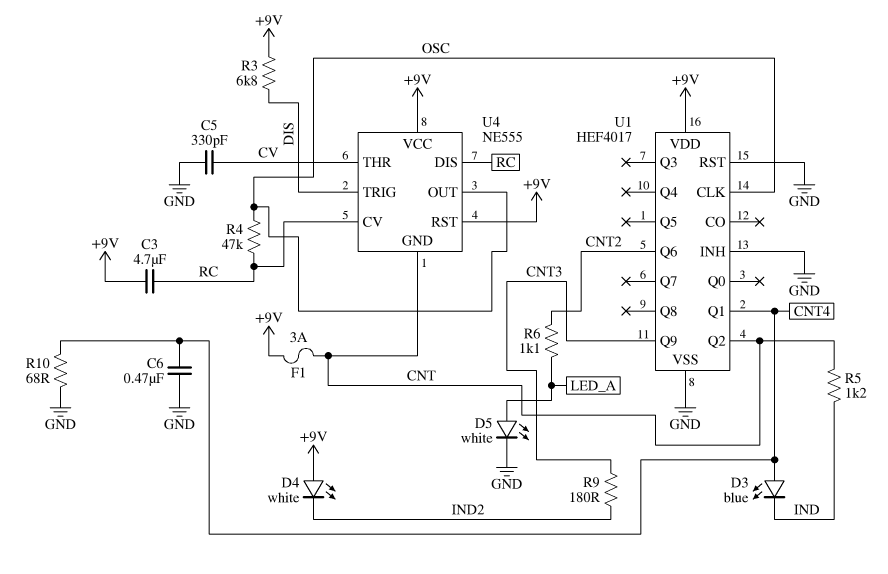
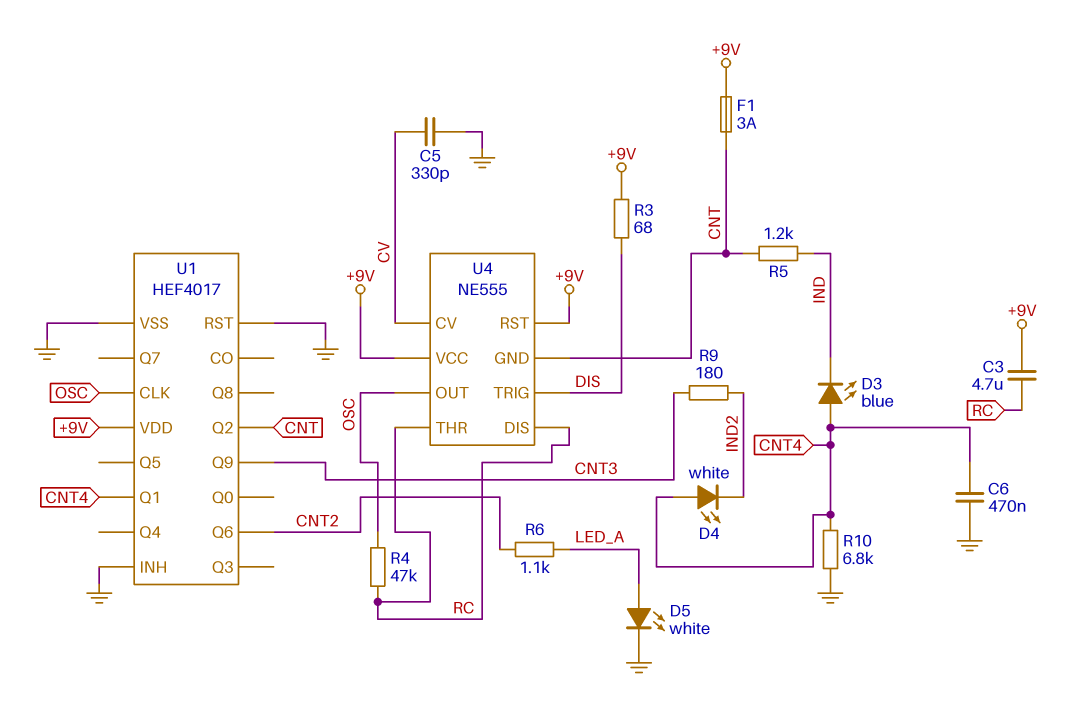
D4: LED white (A +9V, K IND2) -> LED white (A CNT4, K IND2)
R3: 6.8k (+9V, DIS) -> 68 (+9V, DIS)
R10: 68 (CNT4, GND) -> 6.8k (CNT4, GND)
U4 pin CV: RC -> CV
U4 pin THR: CV -> RC

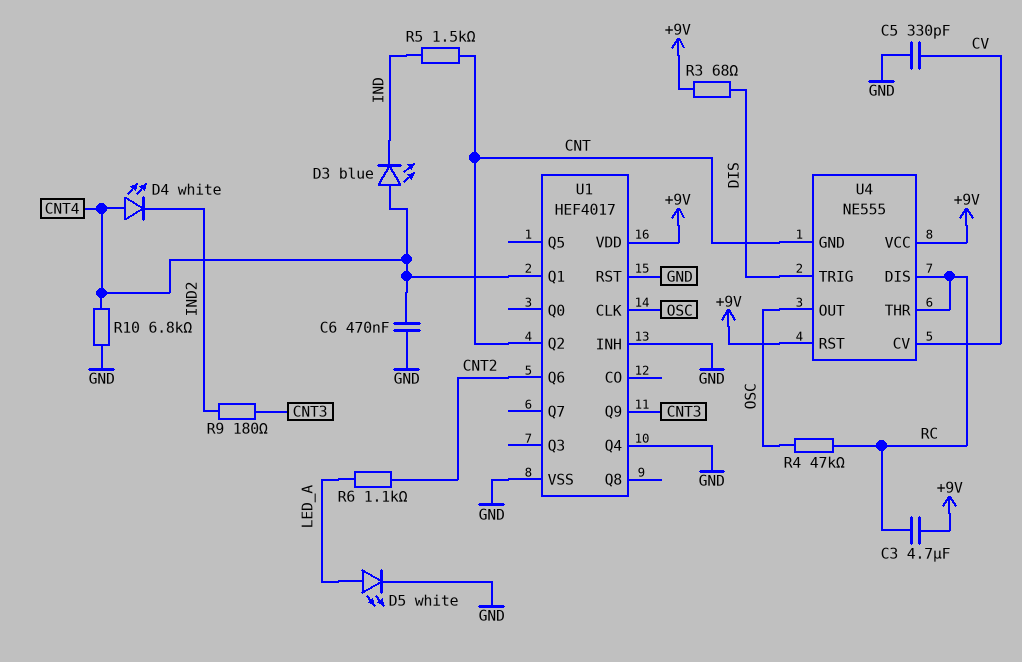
F1: 3A (+9V, CNT) -> none
R5: 1.2k (CNT, IND) -> 1.5k (CNT, IND)
U1 pin Q4: none -> GND

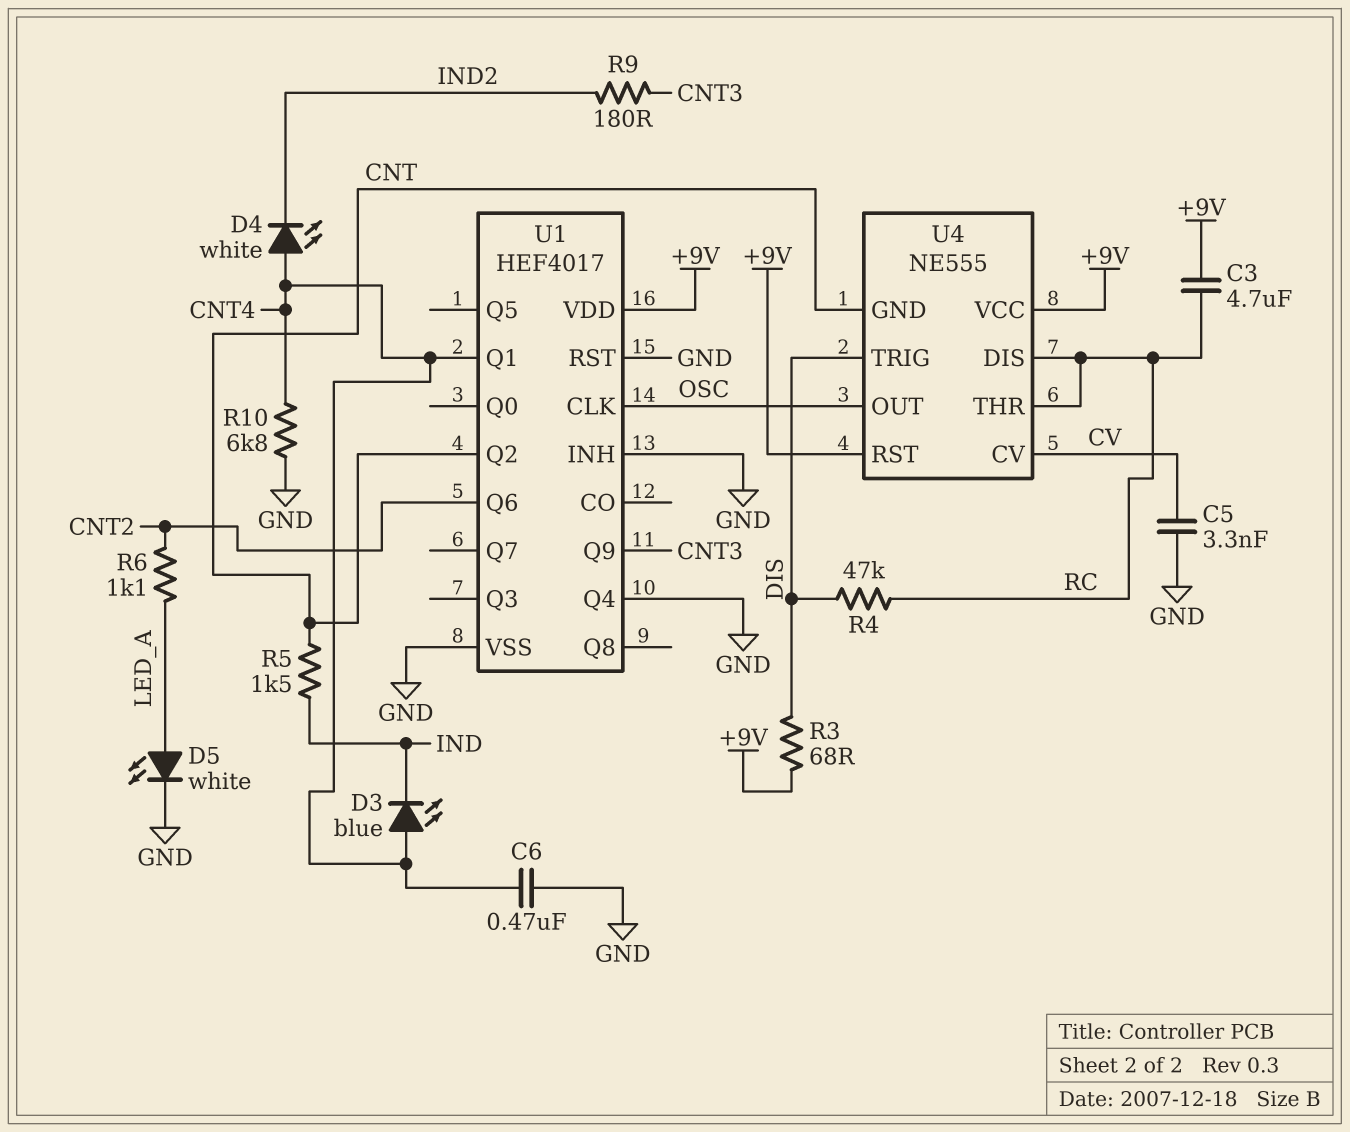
C5: 330pF (CV, GND) -> 3.3nF (CV, GND)
R4: 47k (OSC, RC) -> 47k (DIS, RC)

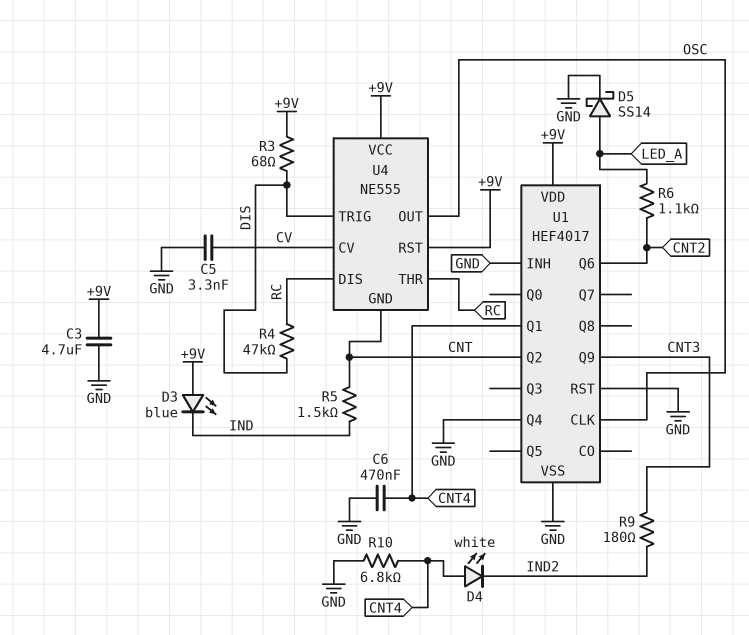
C3: 4.7uF (+9V, RC) -> 4.7uF (+9V, GND)
D3: LED blue (A CNT4, K IND) -> LED blue (A +9V, K IND)
D5: LED white (A LED_A, K GND) -> schottky SS14 (A LED_A, K GND)

